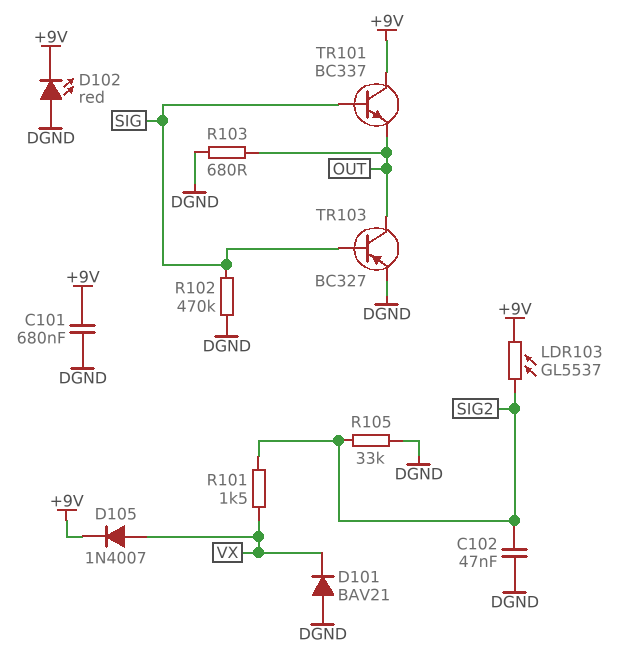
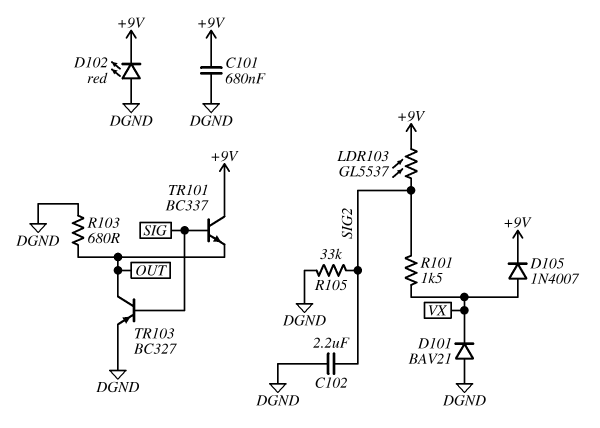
C102: 47nF (DGND, SIG2) -> 2.2uF (DGND, SIG2)
R102: 470k (DGND, SIG) -> none

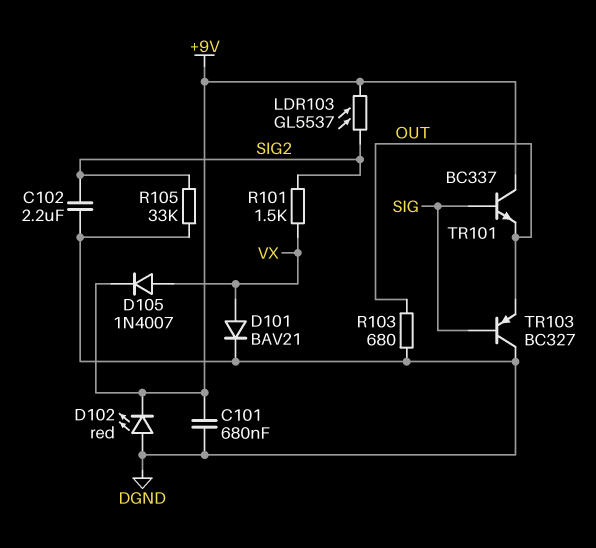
D101: diode BAV21 (A DGND, K VX) -> diode BAV21 (A VX, K DGND)
TR103: PNP BC327 (B SIG, C OUT, E DGND) -> PNP BC327 (B SIG, C DGND, E OUT)

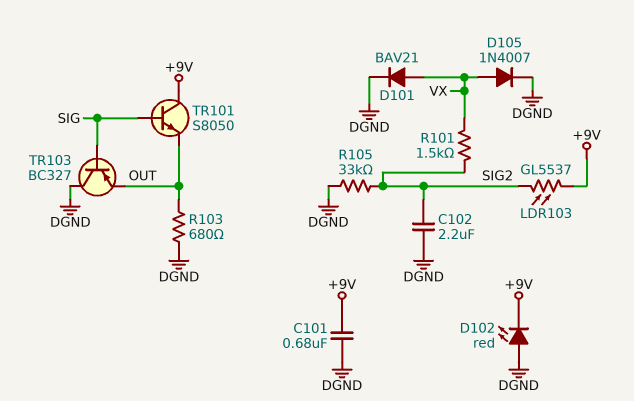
D105: diode 1N4007 (A VX, K +9V) -> diode 1N4007 (A VX, K DGND)
TR101: NPN BC337 (B SIG, C +9V, E OUT) -> NPN S8050 (B SIG, C +9V, E OUT)

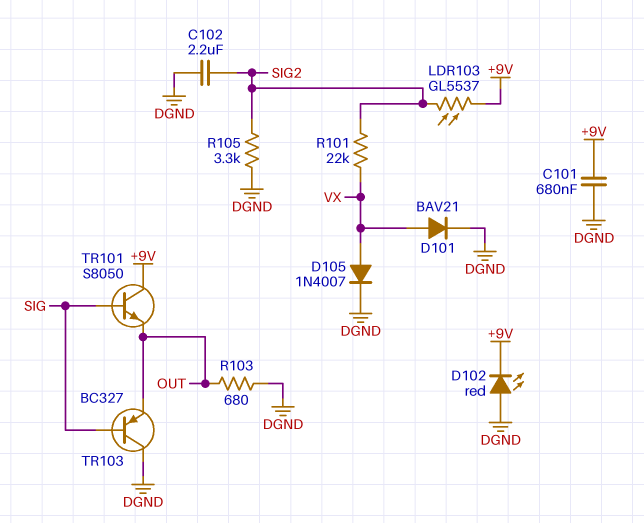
R101: 1.5k (SIG2, VX) -> 22k (SIG2, VX)
R105: 33k (DGND, SIG2) -> 3.3k (DGND, SIG2)

